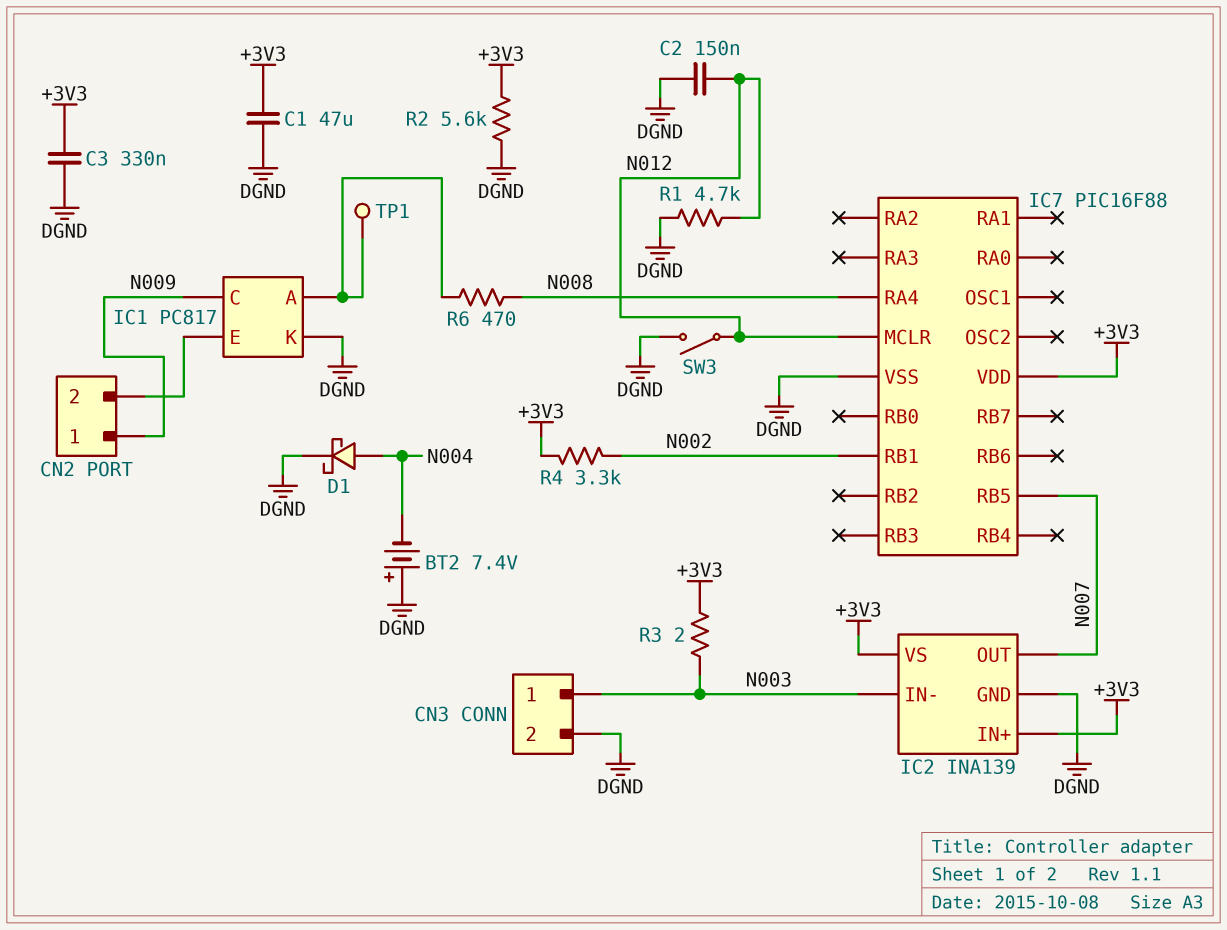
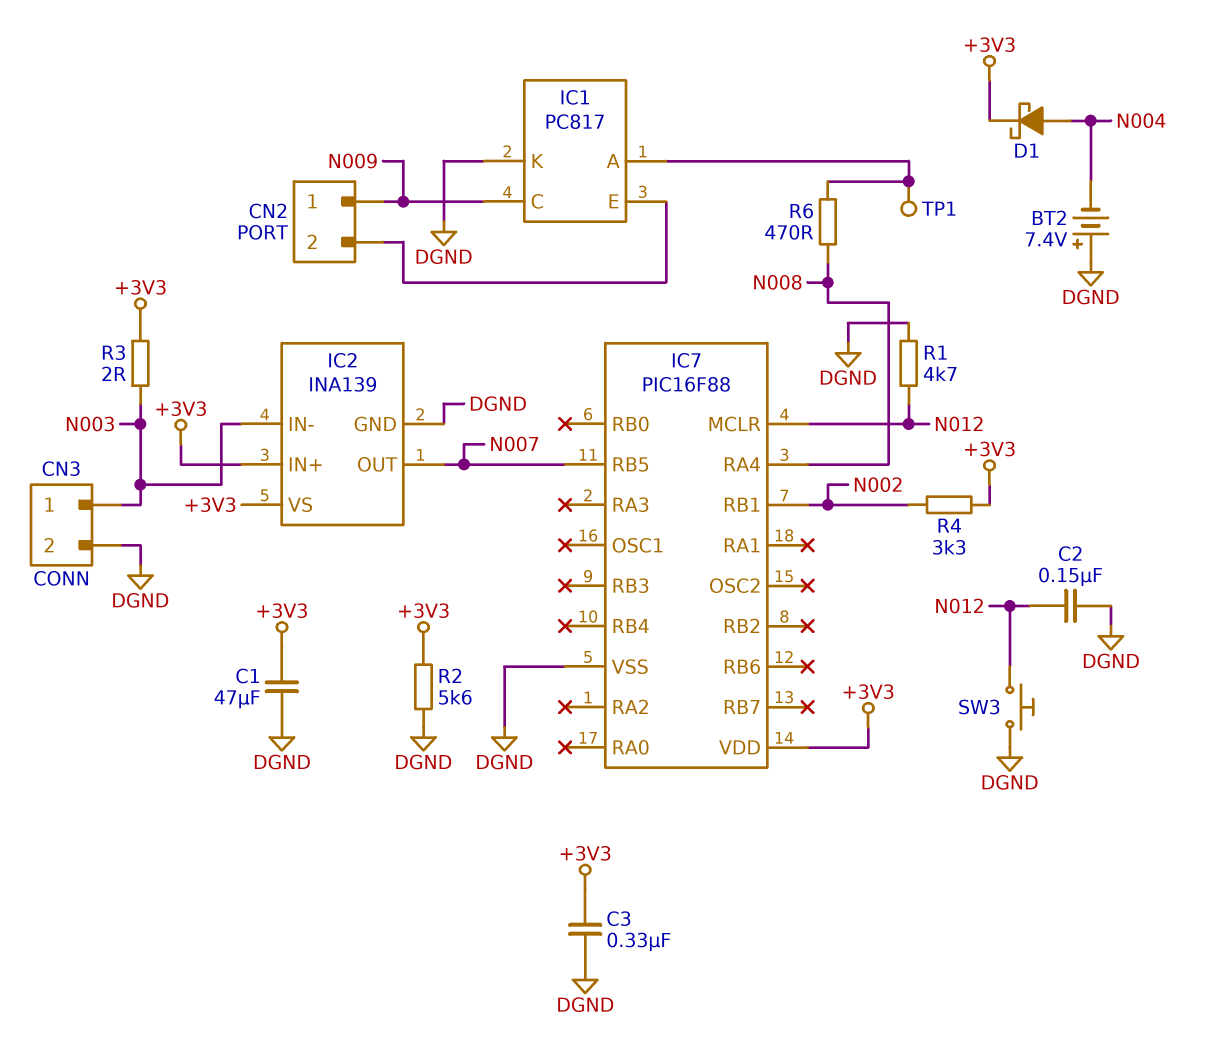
D1: schottky (A N004, K DGND) -> schottky (A N004, K +3V3)
SW3: switch (DGND, N012) -> button (DGND, N012)

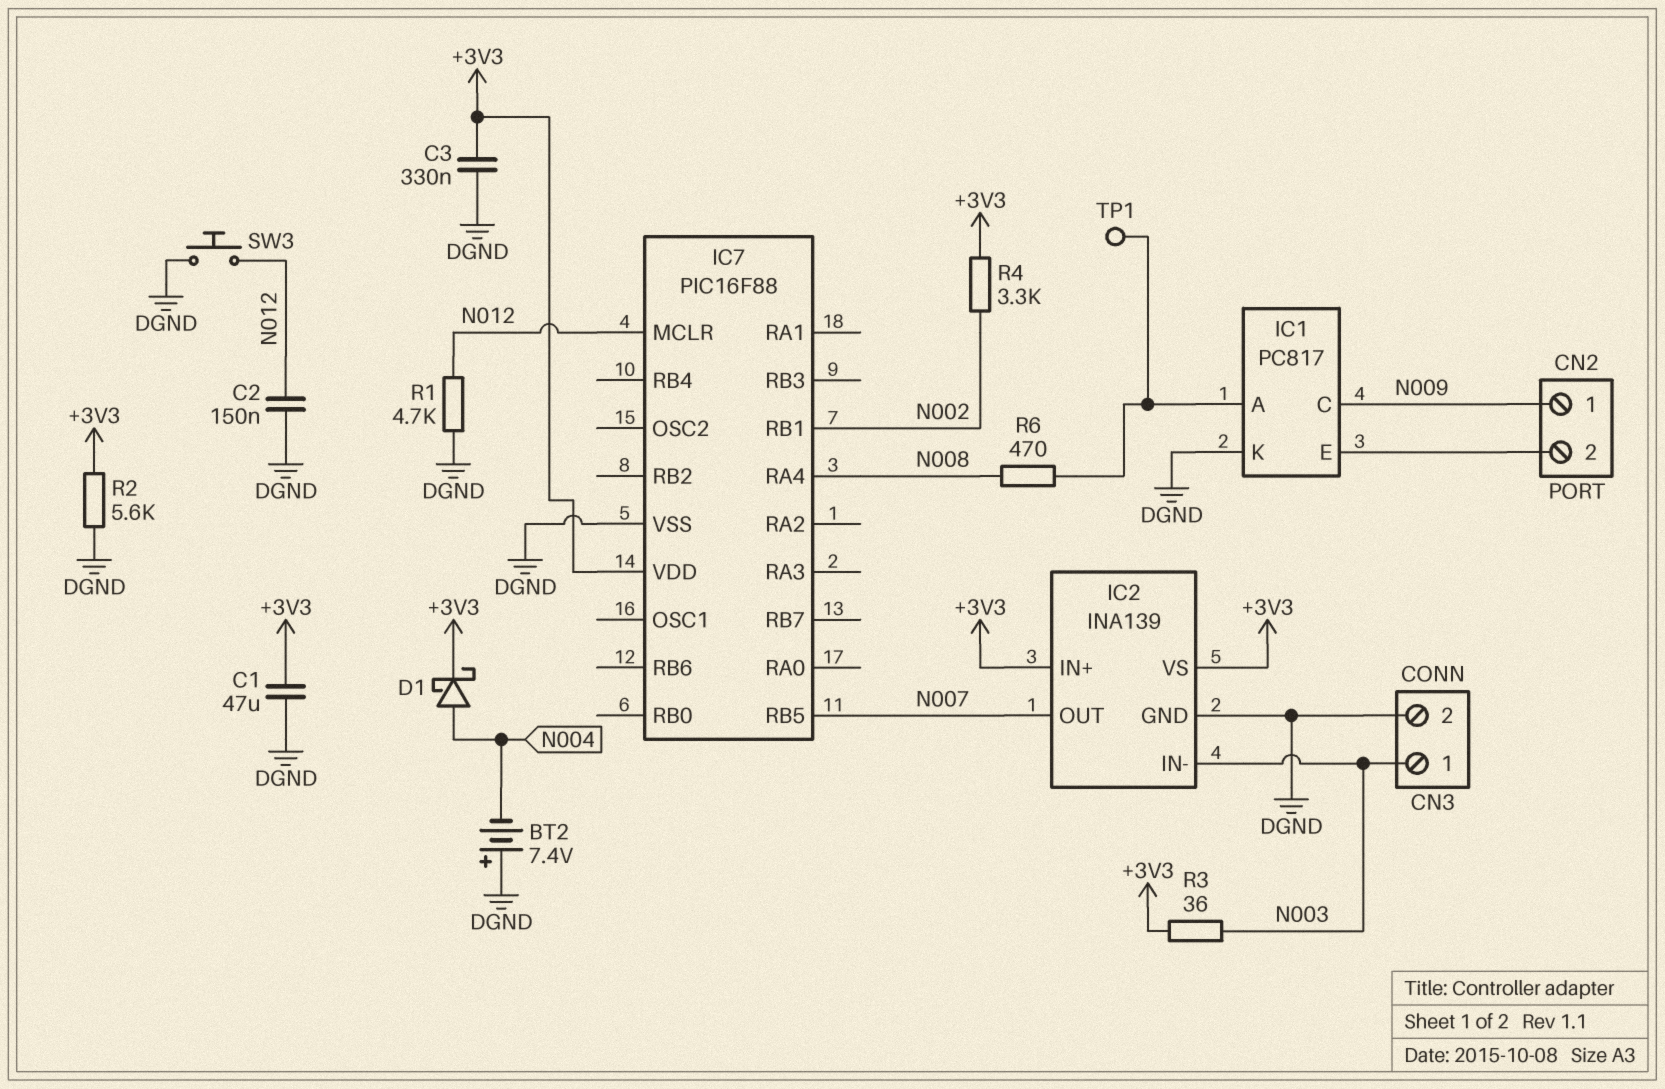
R3: 2 (+3V3, N003) -> 36 (+3V3, N003)

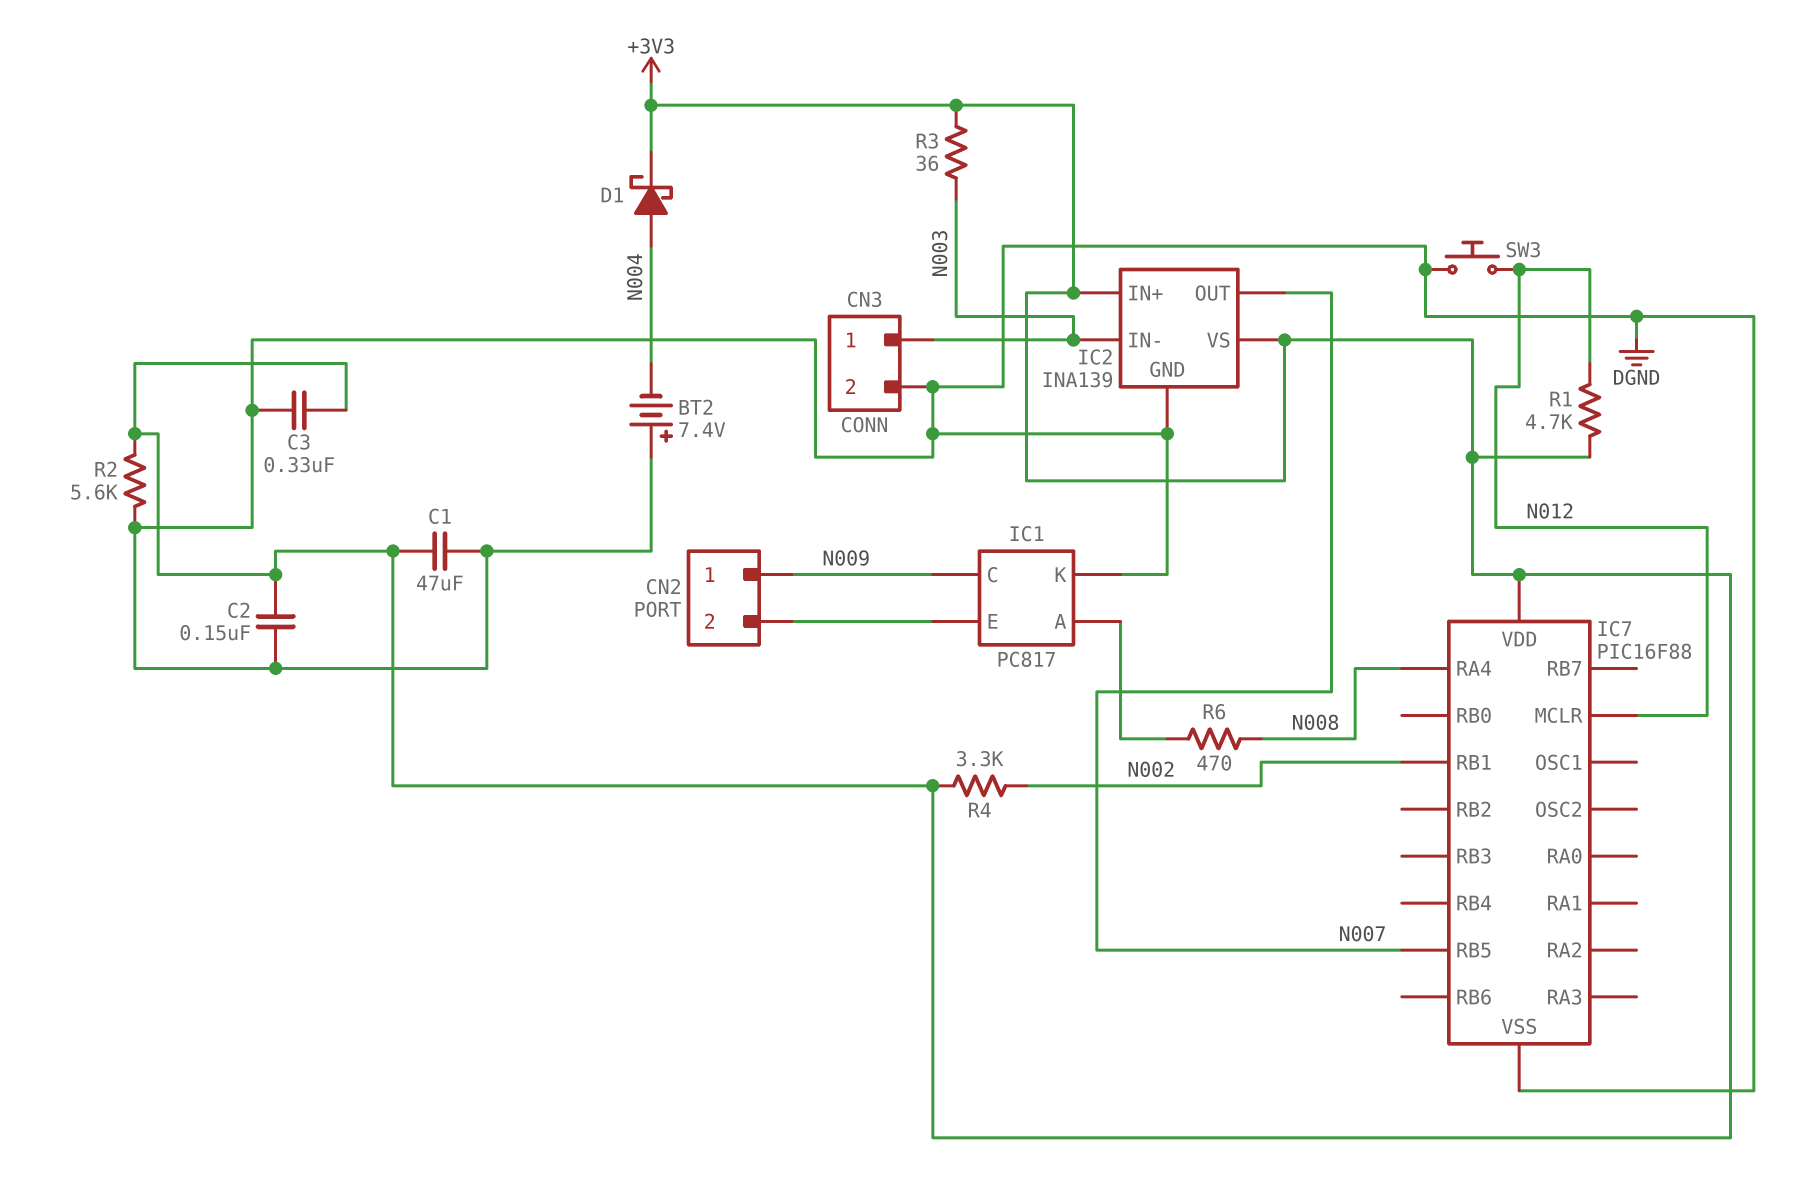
C2: 150nF (DGND, N012) -> 150nF (+3V3, DGND)
R1: 4.7k (DGND, N012) -> 4.7k (+3V3, N012)
TP1: test point (IC1/A) -> none

